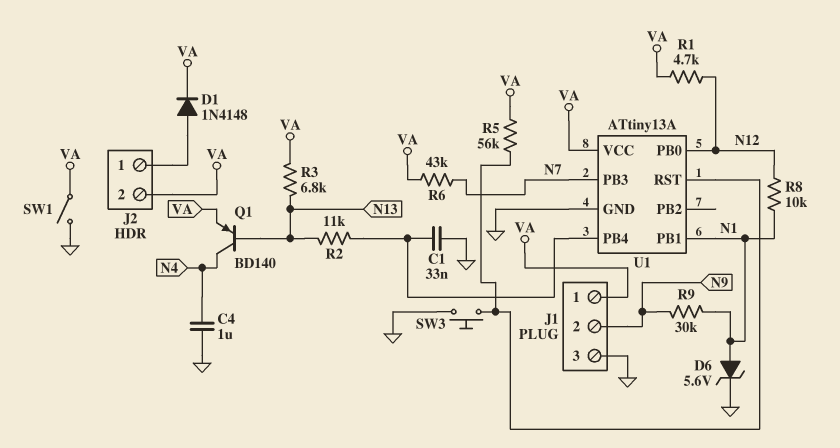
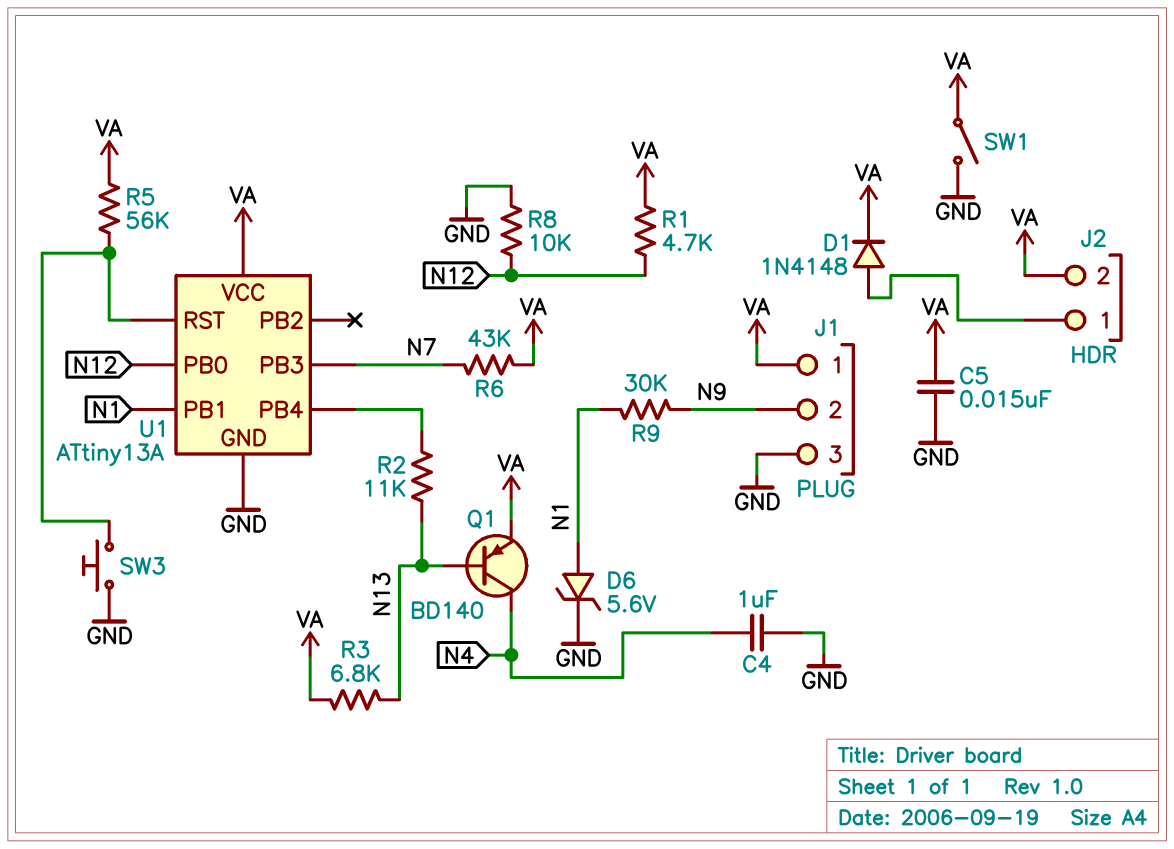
C1: 33nF (GND, U1/PB4) -> none
C5: none -> 15nF (GND, VA)
R8: 10k (N1, N12) -> 10k (GND, N12)

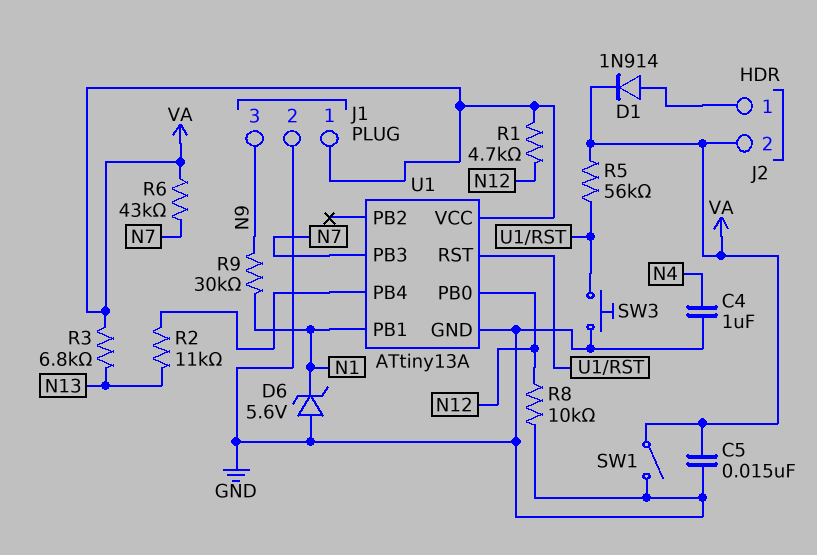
D1: diode 1N4148 (A J2/1, K VA) -> diode 1N914 (A J2/1, K VA)
D6: zener 5.6V (A N1, K GND) -> zener 5.6V (A GND, K N1)
J1 pin 2: N9 -> GND
J1 pin 3: GND -> N9
Q1: PNP BD140 (B N13, C N4, E VA) -> none

